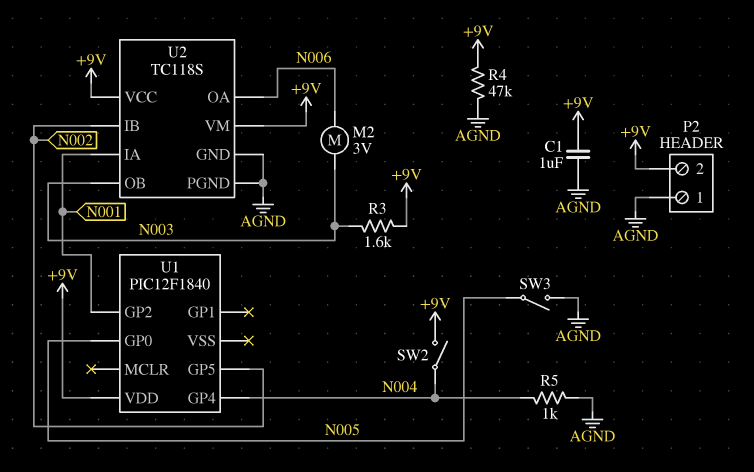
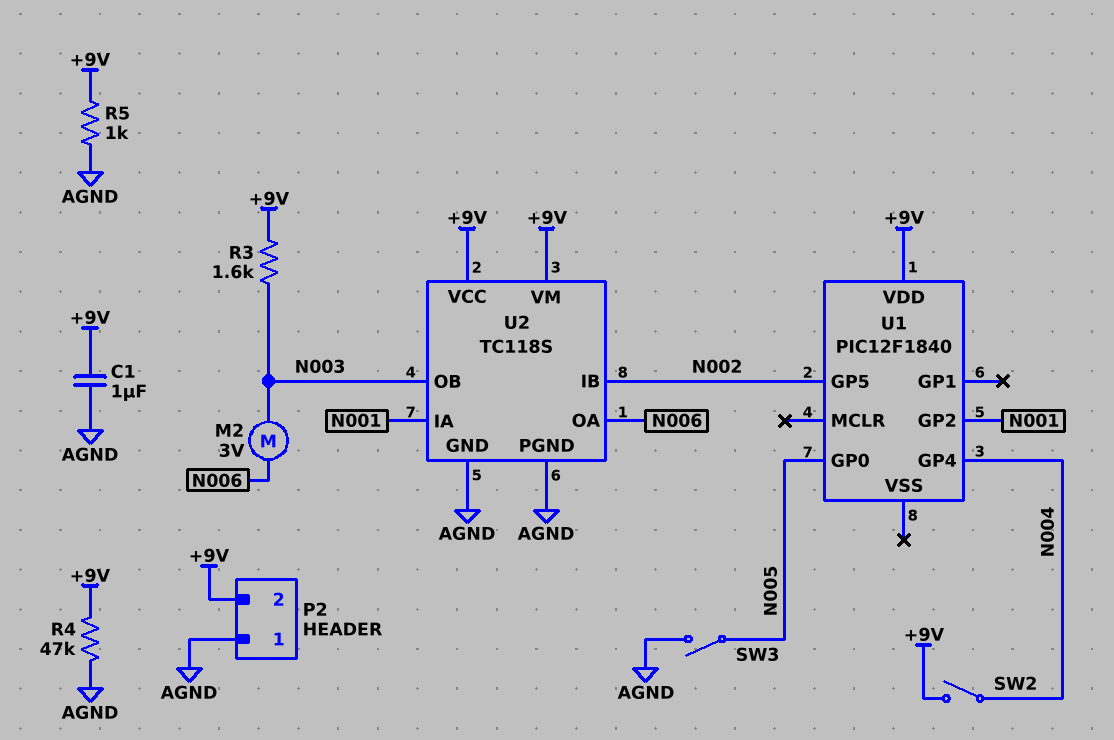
R5: 1k (AGND, N004) -> 1k (+9V, AGND)

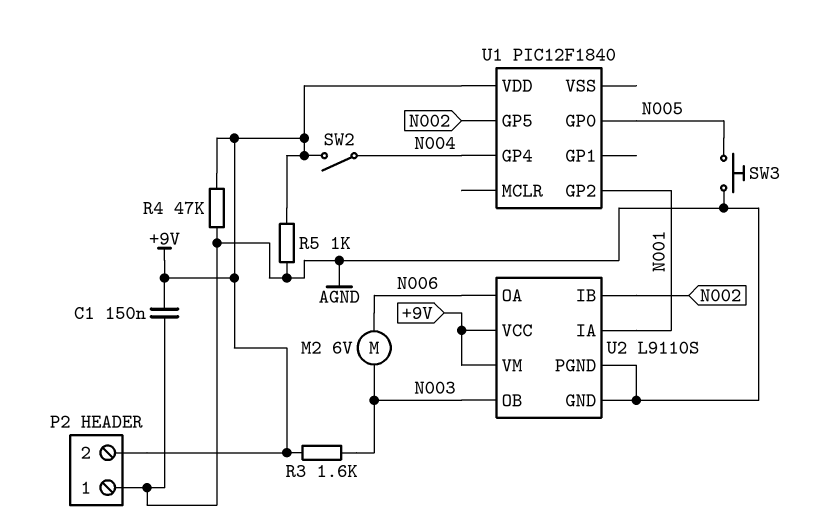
C1: 1uF (+9V, AGND) -> 150nF (+9V, AGND)
M2: motor 3V (N003, N006) -> motor 6V (N003, N006)
SW3: switch (AGND, N005) -> button (AGND, N005)
U2: TC118S -> L9110S

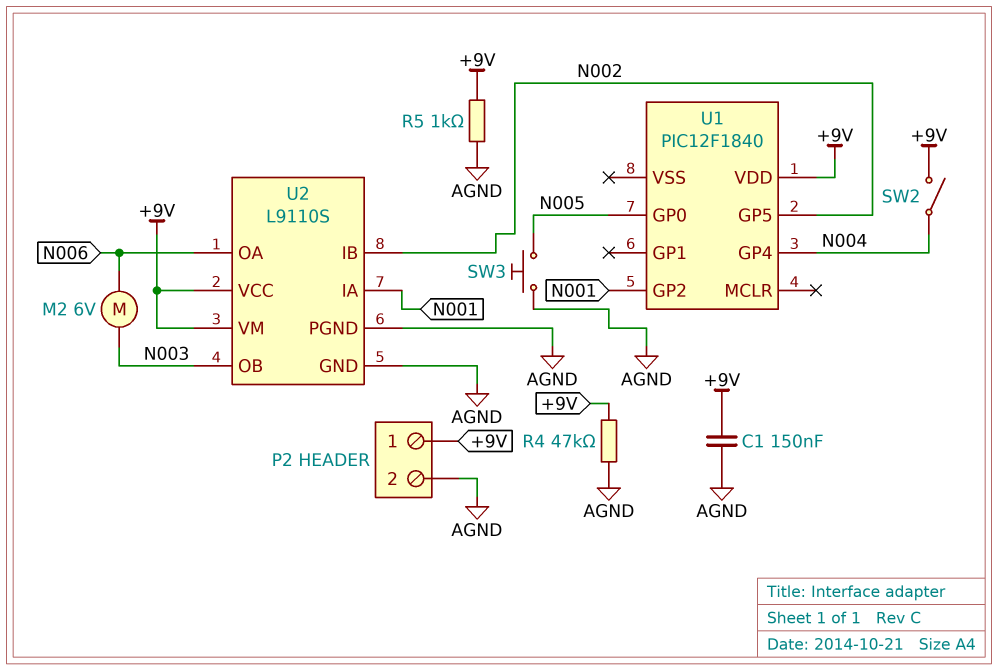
P2 pin 1: AGND -> +9V
P2 pin 2: +9V -> AGND
R3: 1.6k (+9V, N003) -> none

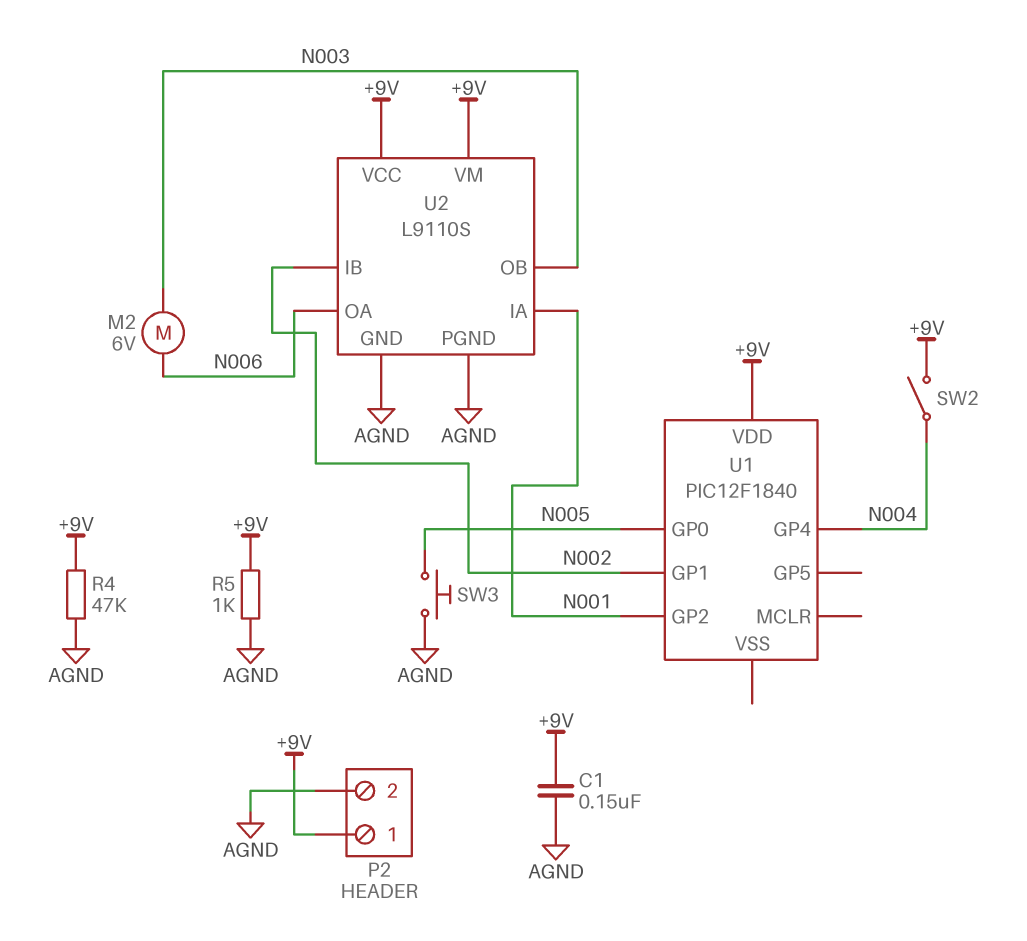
U1 pin GP1: none -> N002
U1 pin GP5: N002 -> none

